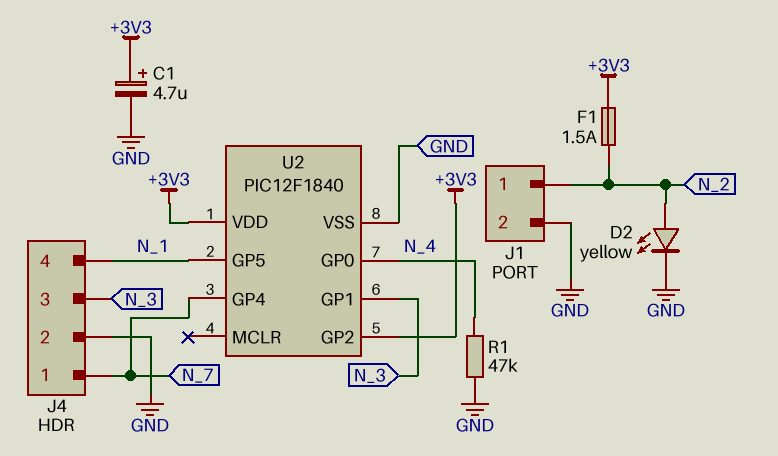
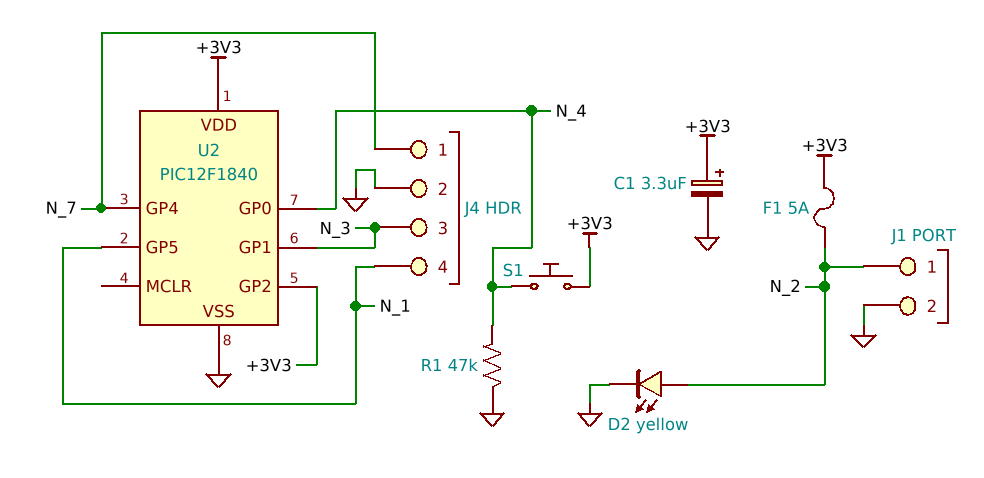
C1: 4.7uF (plus +3V3, minus GND) -> 3.3uF (plus +3V3, minus GND)
F1: 1.5A (+3V3, N_2) -> 5A (+3V3, N_2)
S1: none -> button (+3V3, N_4)

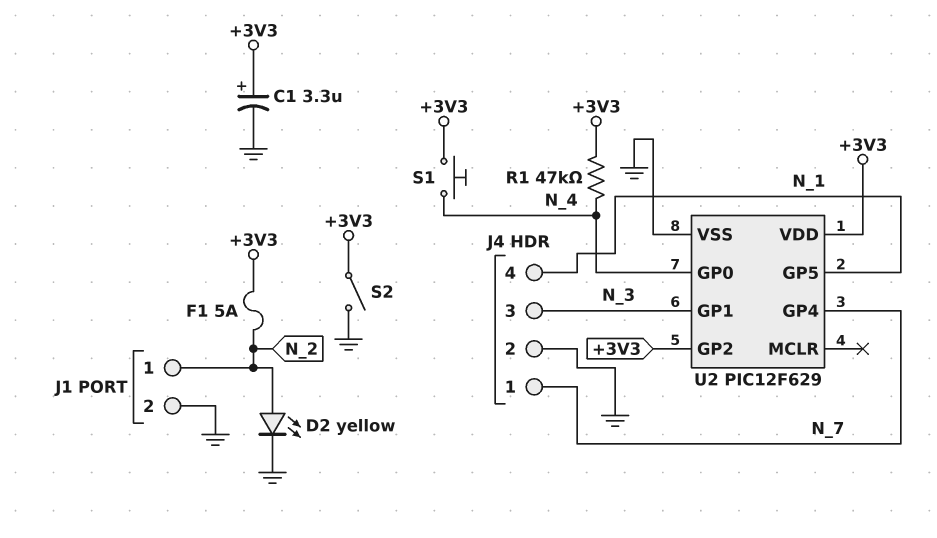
R1: 47k (GND, N_4) -> 47k (+3V3, N_4)
S2: none -> switch (+3V3, GND)
U2: PIC12F1840 -> PIC12F629

